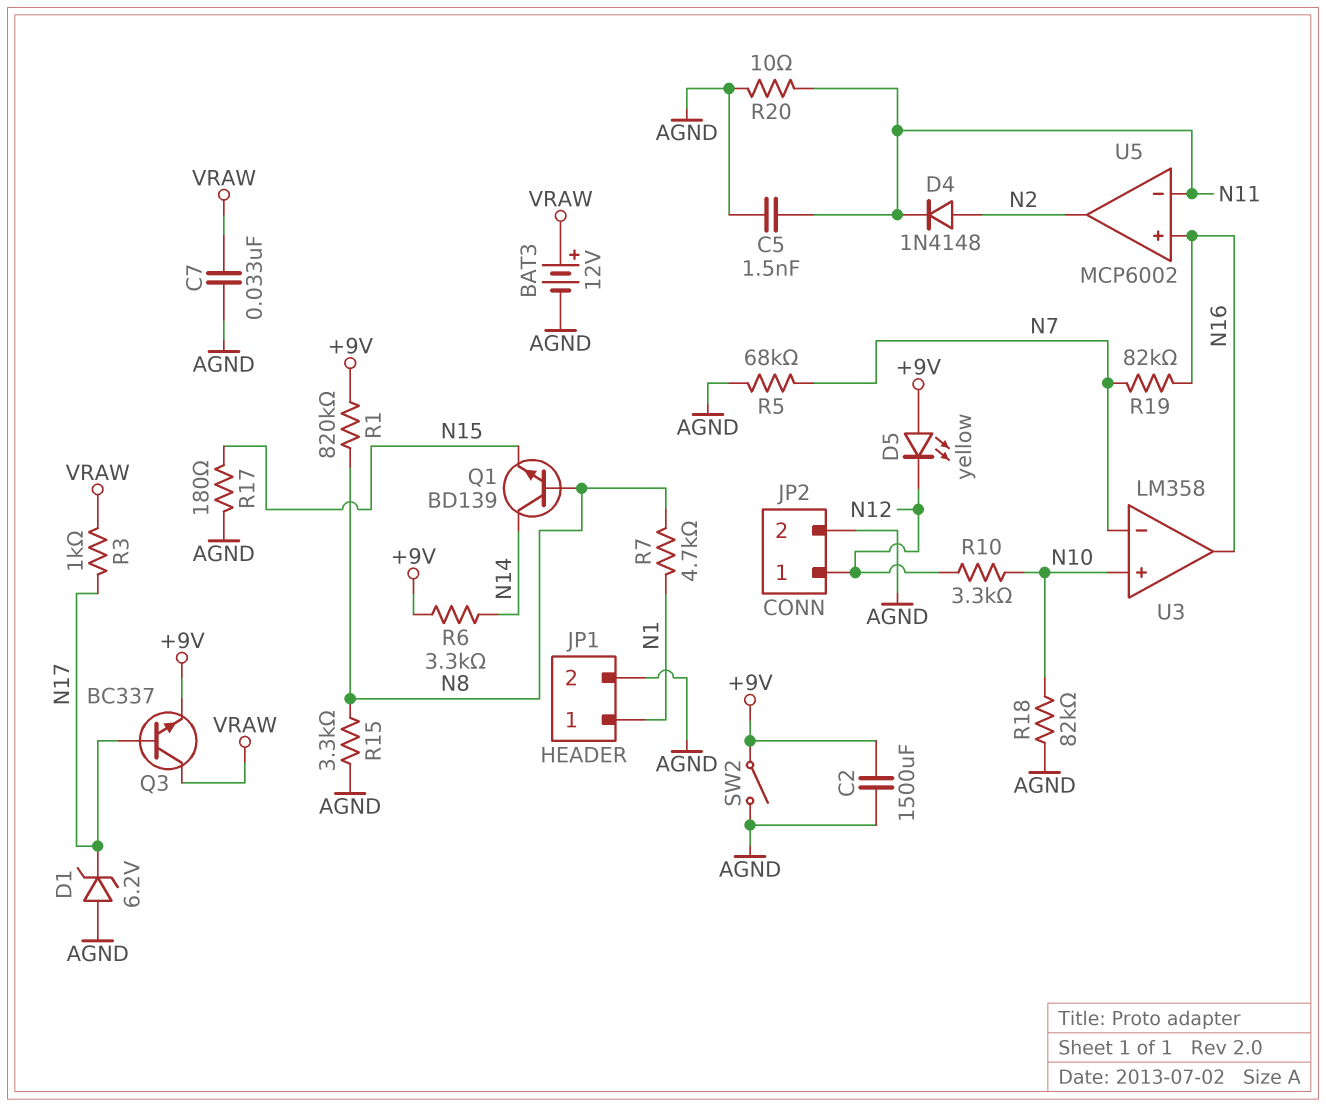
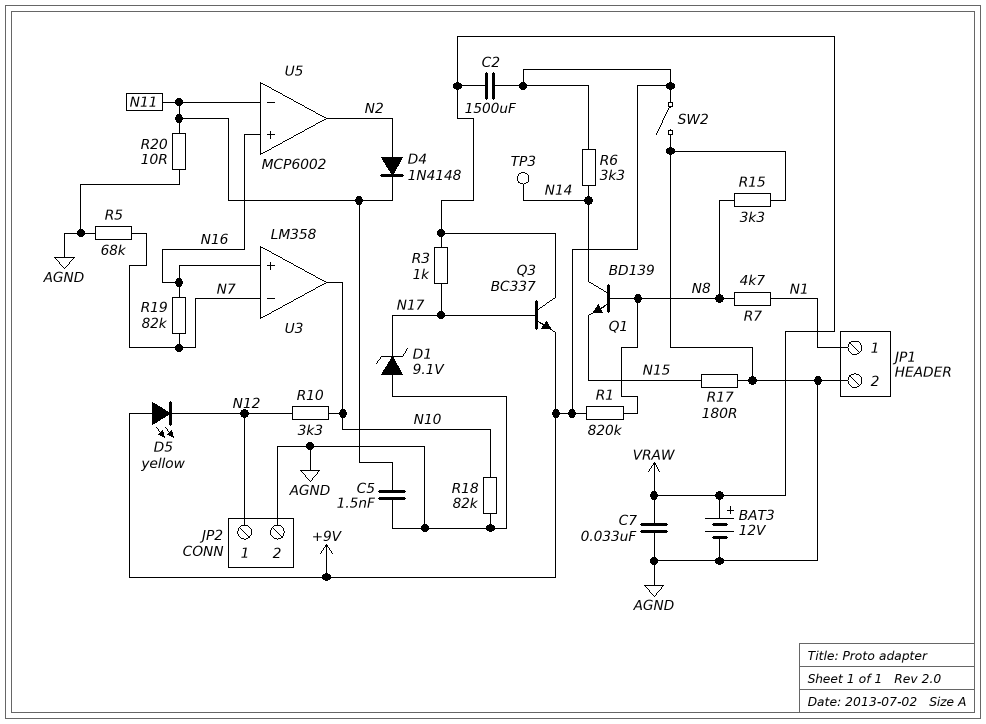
C2: 1500uF (+9V, AGND) -> 1500uF (+9V, VRAW)
D1: zener 6.2V (A AGND, K N17) -> zener 9.1V (A AGND, K N17)
TP3: none -> test point (N14)
U3 pin in+: N10 -> N16
U3 pin out: N16 -> N10

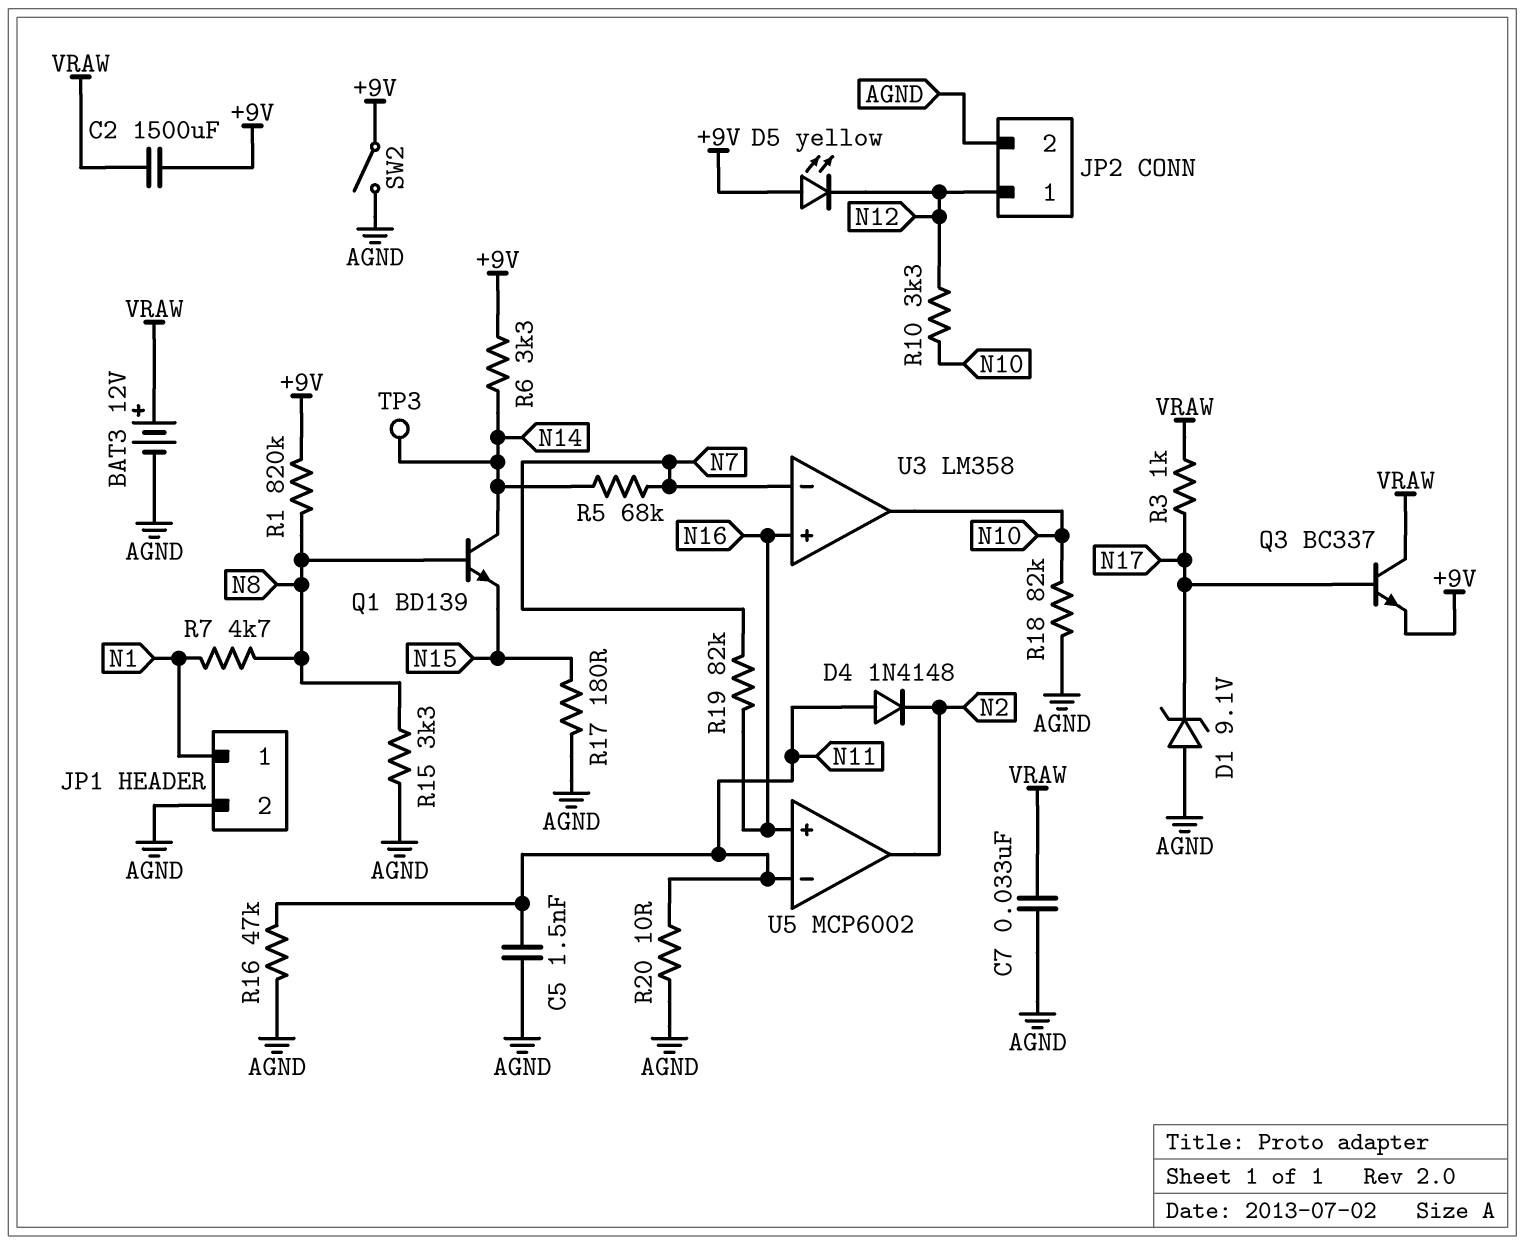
D4: diode 1N4148 (A N2, K N11) -> diode 1N4148 (A N11, K N2)
R5: 68k (AGND, N7) -> 68k (N7, N14)
R16: none -> 47k (AGND, N11)

